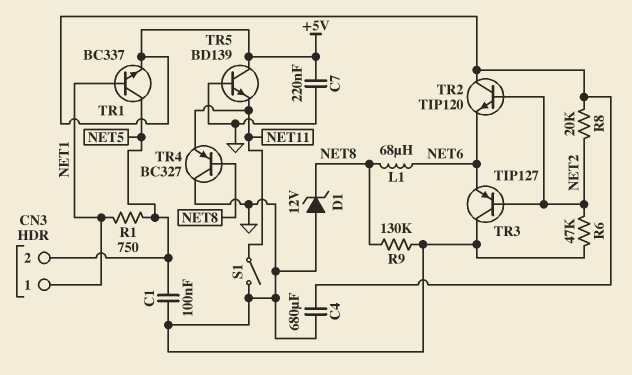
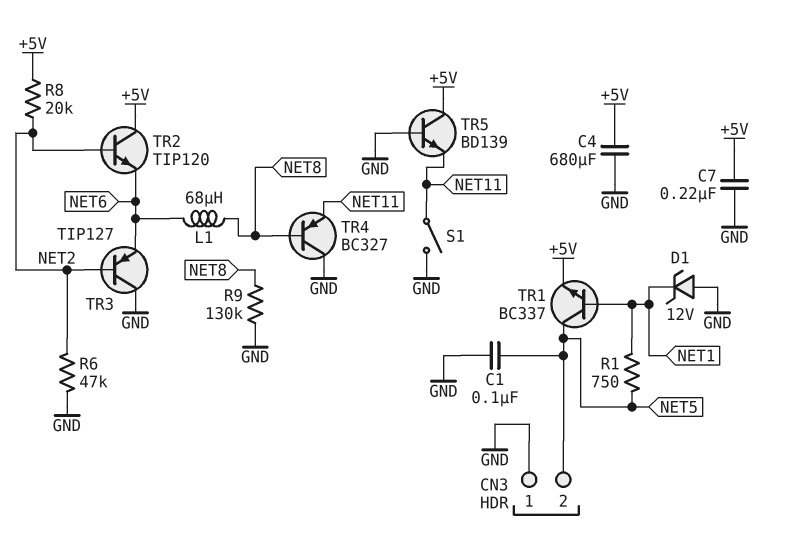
CN3 pin 1: NET1 -> GND
D1: zener 12V (A GND, K NET8) -> zener 12V (A GND, K NET1)

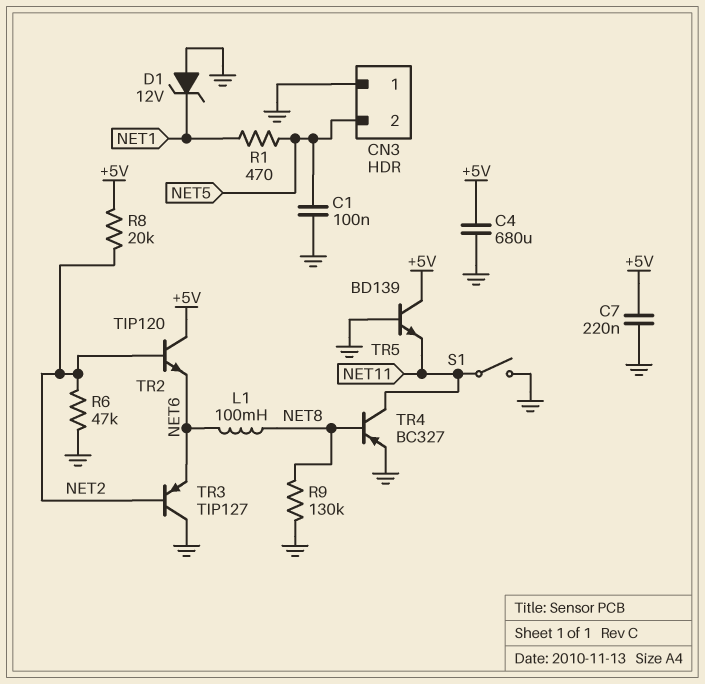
L1: 68uH (NET6, NET8) -> 100mH (NET6, NET8)
R1: 750 (NET1, NET5) -> 470 (NET1, NET5)
TR1: NPN BC337 (B NET1, C NET5, E +5V) -> none
TR4: PNP BC327 (B NET8, C GND, E NET11) -> PNP BC327 (B NET8, C NET11, E GND)

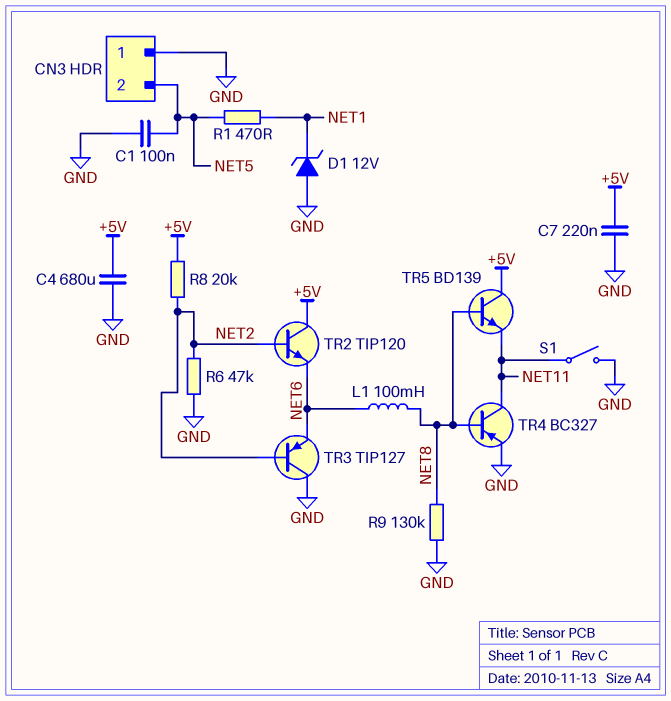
TR5: NPN BD139 (B GND, C +5V, E NET11) -> NPN BD139 (B NET8, C +5V, E NET11)

